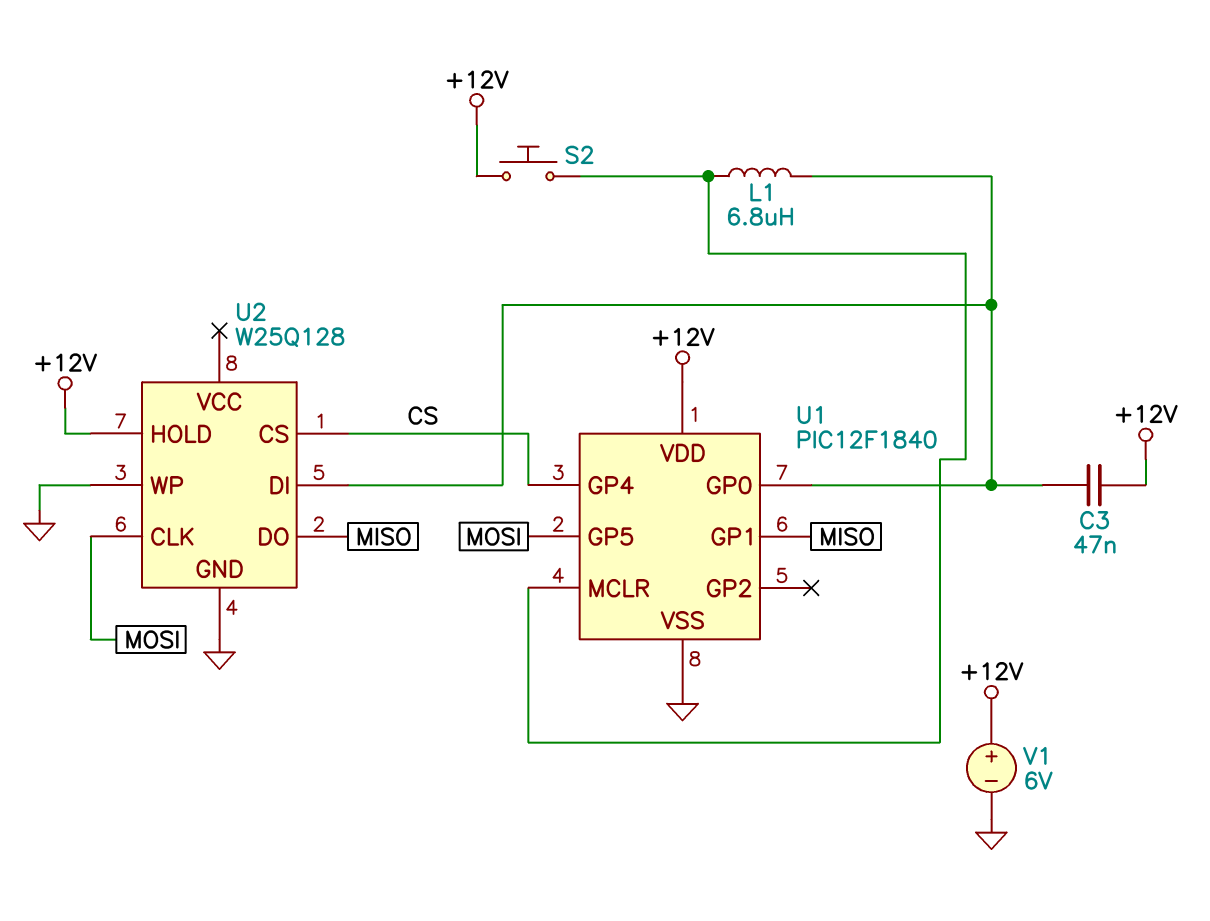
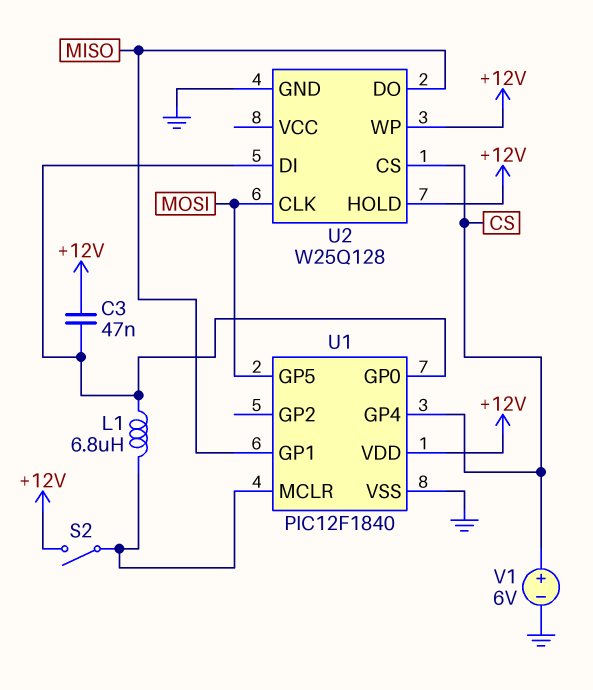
S2: button (+12V, U1/MCLR) -> switch (+12V, U1/MCLR)
U2 pin WP: GND -> +12V
V1: 6V (plus +12V, minus GND) -> 6V (plus CS, minus GND)

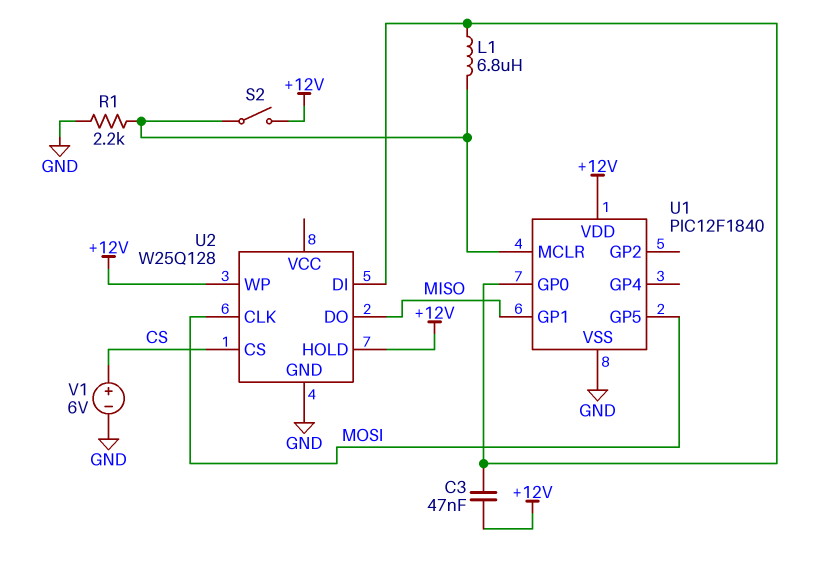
R1: none -> 2.2k (GND, U1/MCLR)
U1 pin GP4: CS -> none

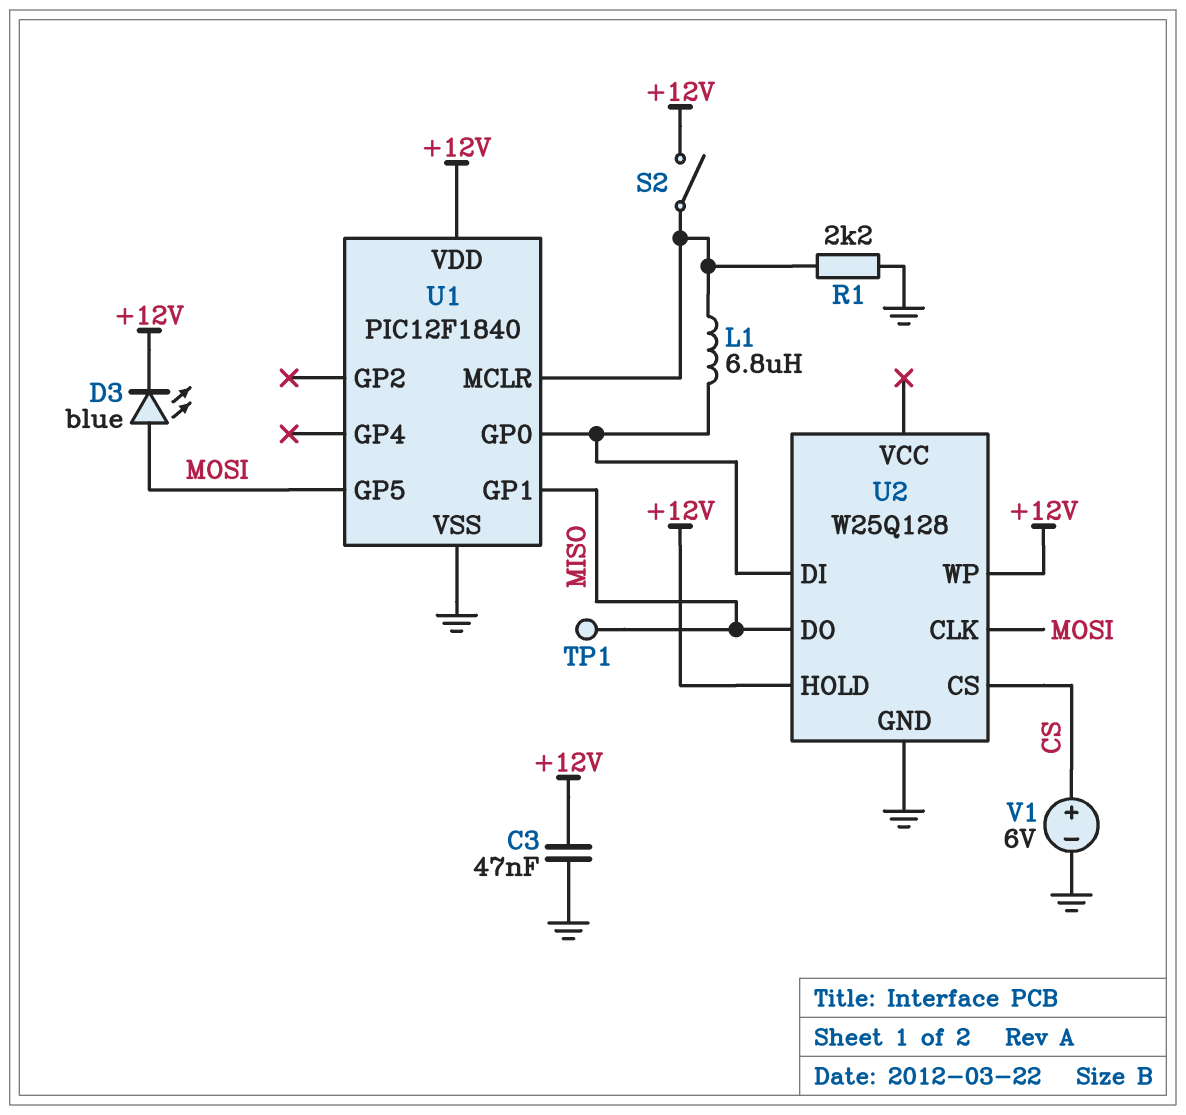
C3: 47nF (+12V, U1/GP0) -> 47nF (+12V, GND)
D3: none -> LED blue (A MOSI, K +12V)
TP1: none -> test point (MISO)

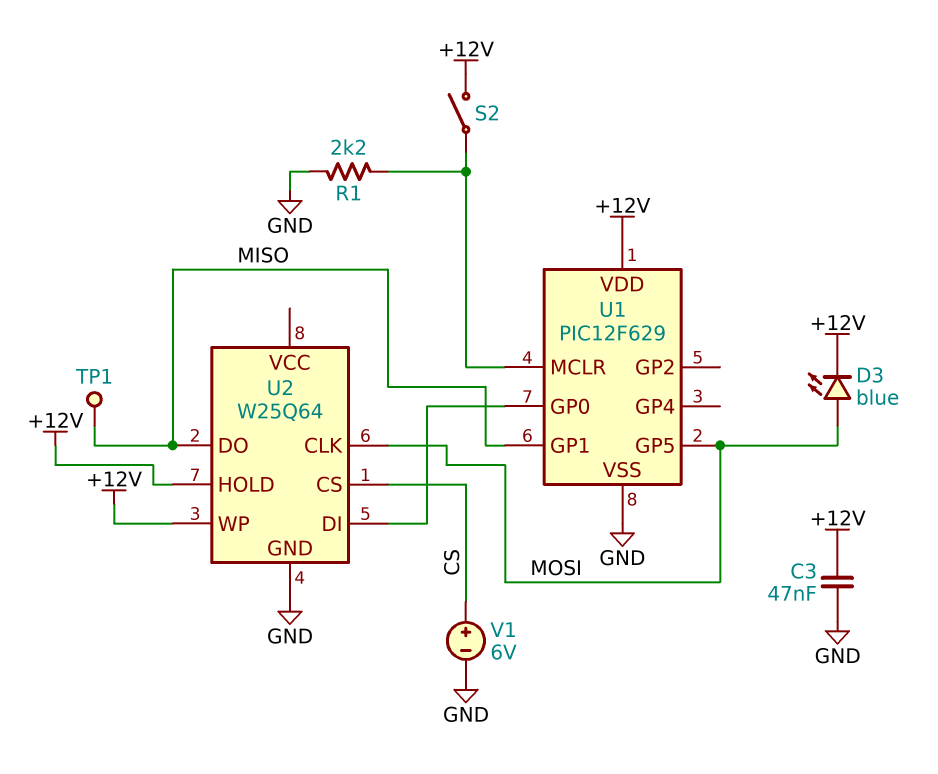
L1: 6.8uH (U1/GP0, U1/MCLR) -> none
U1: PIC12F1840 -> PIC12F629
U2: W25Q128 -> W25Q64

